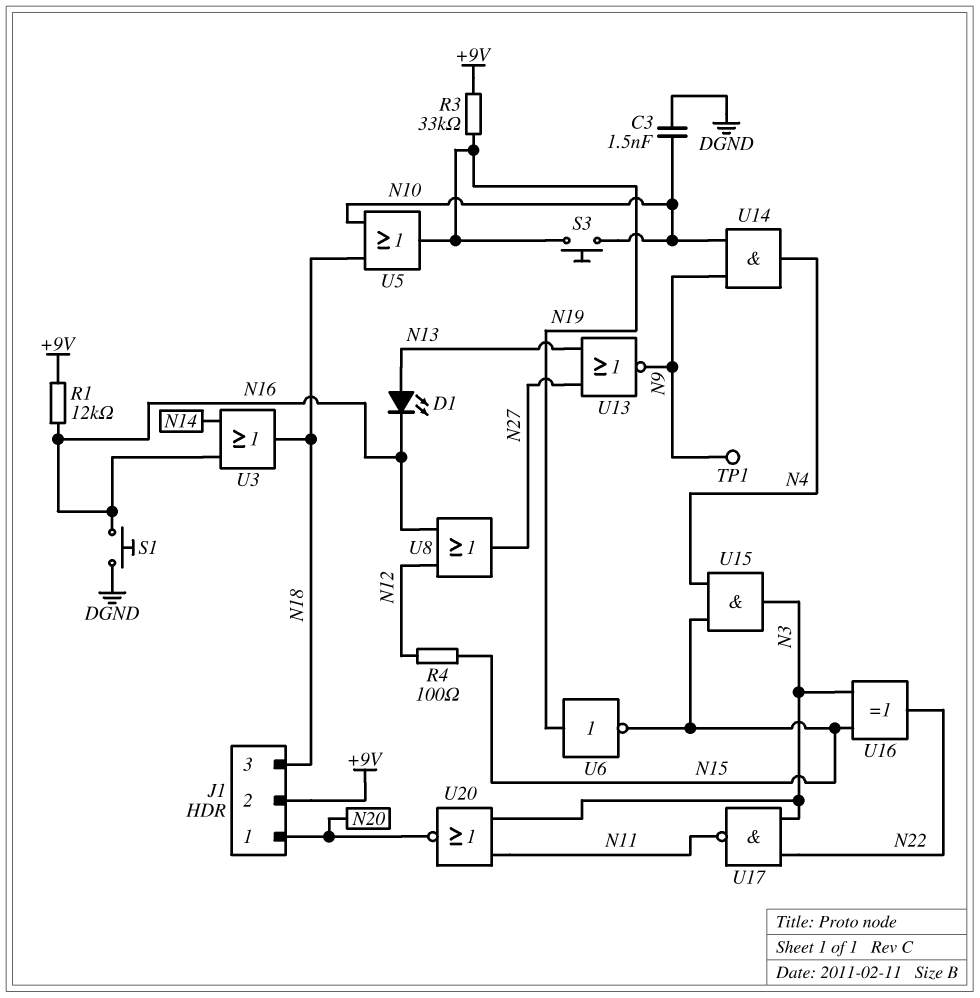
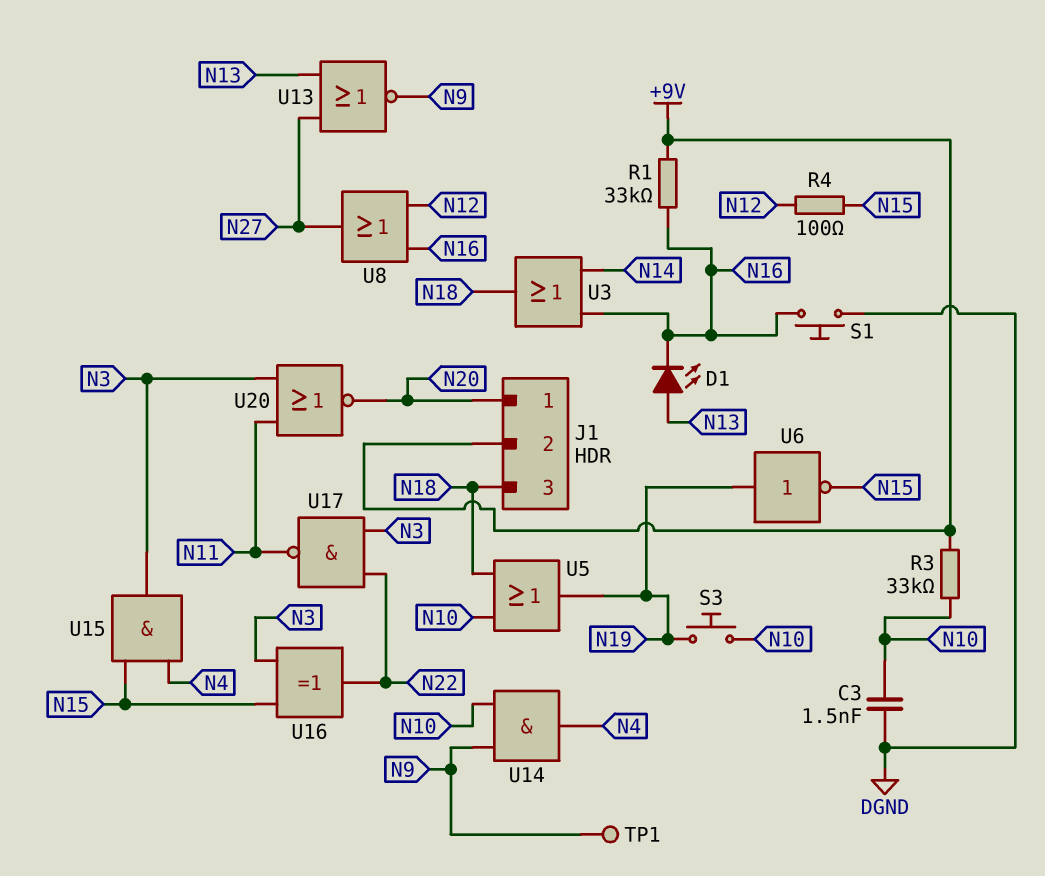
R1: 12k (+9V, N16) -> 33k (+9V, N16)
R3: 33k (+9V, N19) -> 33k (+9V, N10)

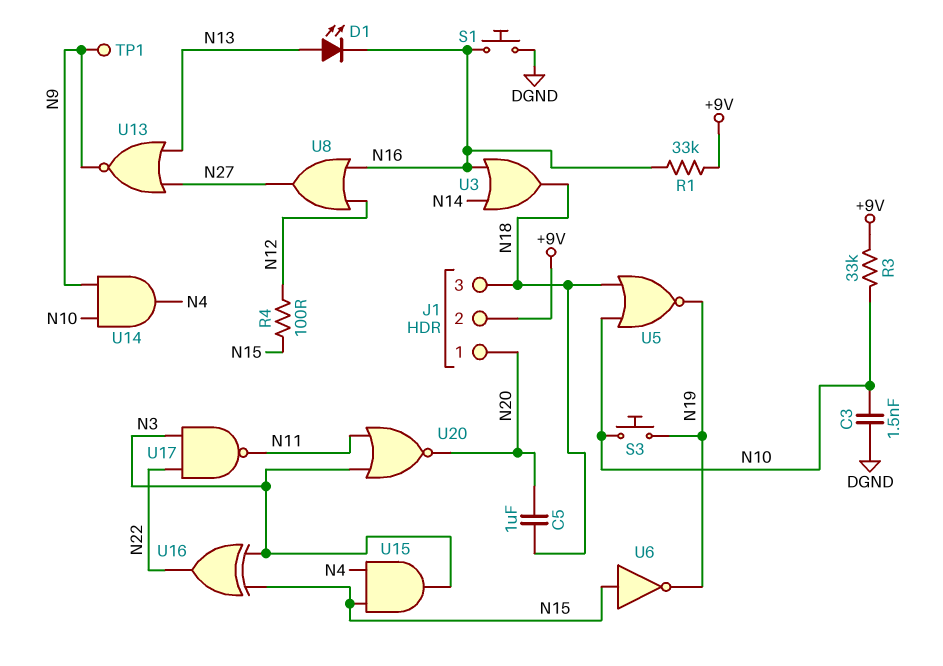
C5: none -> 1uF (N18, N20)
U5: OR (in N10, in N18, out N19) -> NOR (in N10, in N18, out N19)
U6: NOT (in N19, out N15) -> NOT (in N15, out N19)

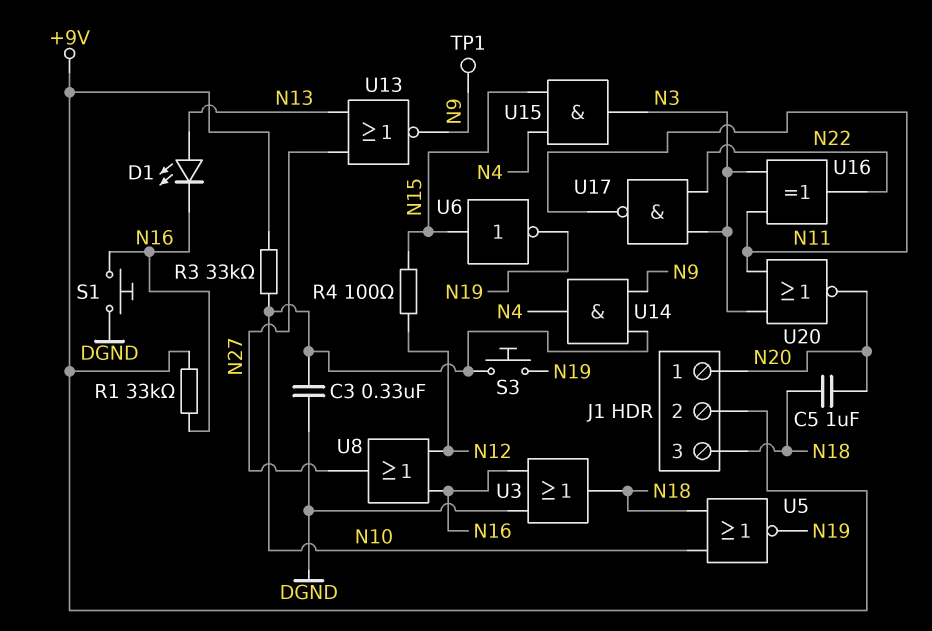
C3: 1.5nF (DGND, N10) -> 330nF (DGND, N10)
U3: OR (in N14, in N16, out N18) -> OR (in DGND, in N16, out N18)
U16: XOR (in N3, in N15, out N22) -> XOR (in N3, in N11, out N22)

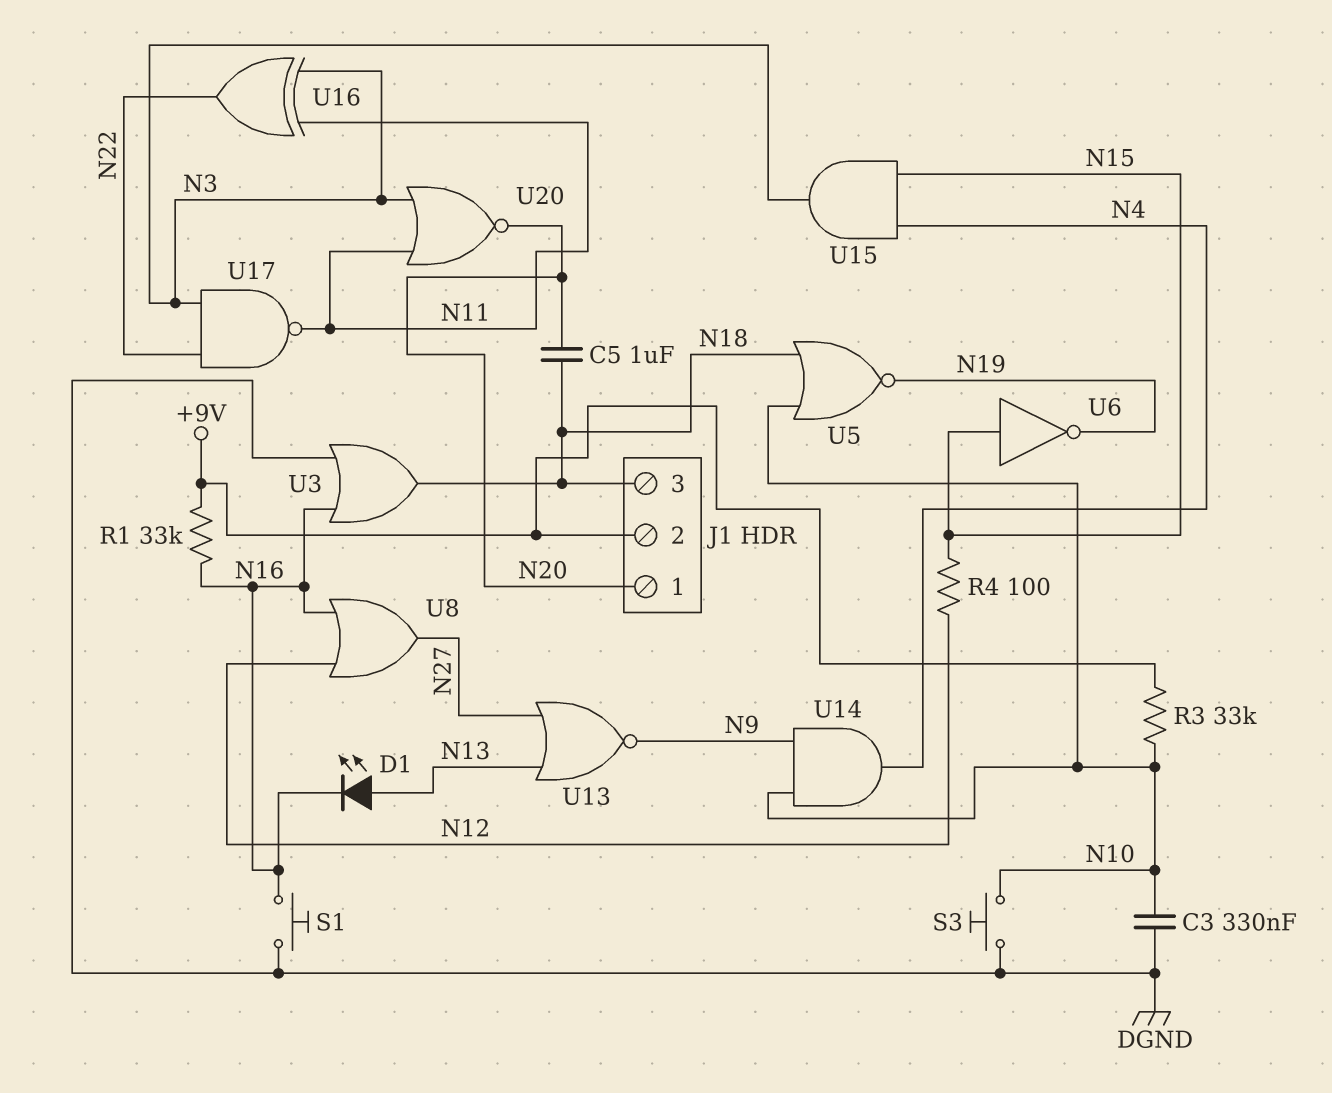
S3: button (N10, N19) -> button (DGND, N10)
TP1: test point (N9) -> none

